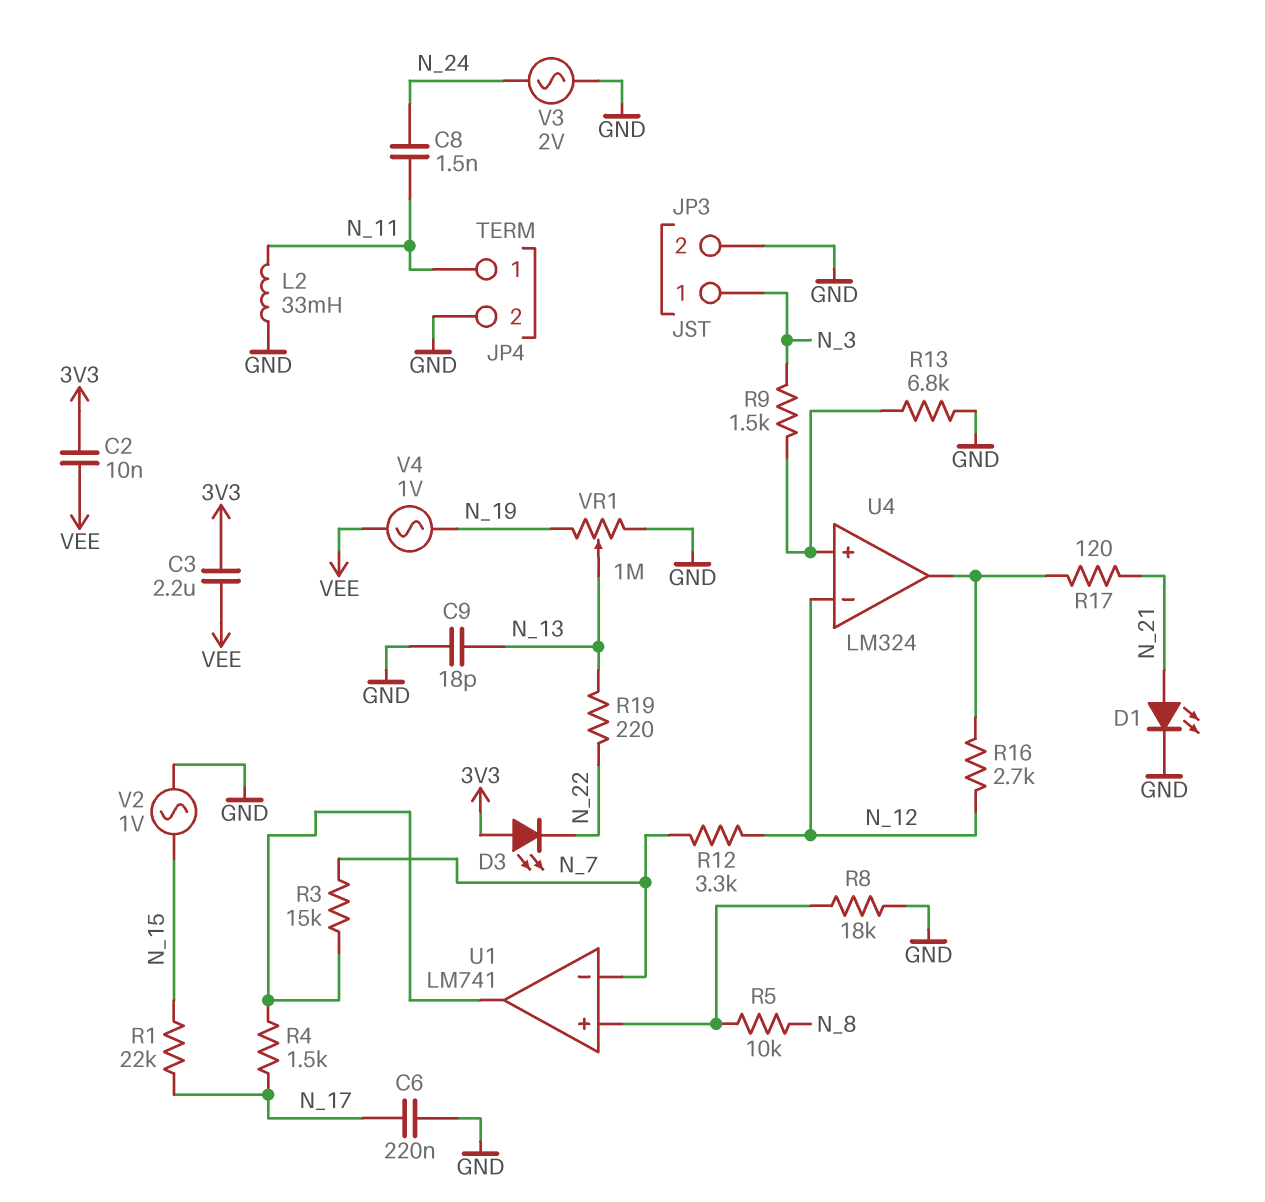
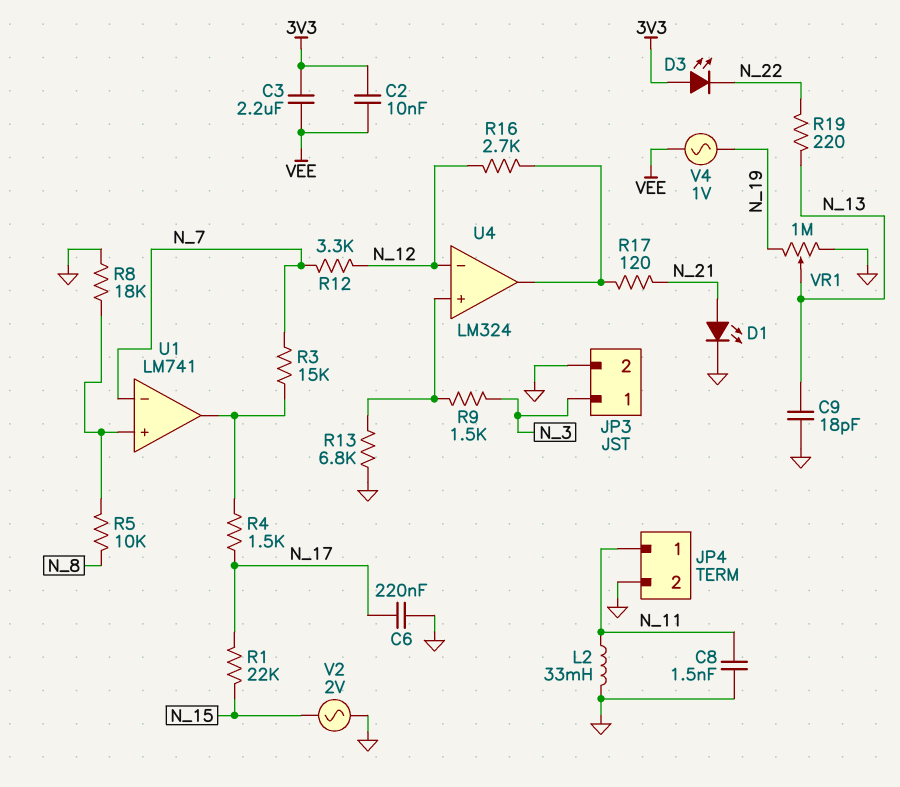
C8: 1.5nF (N_11, N_24) -> 1.5nF (GND, N_11)
V2: AC 1V (GND, N_15) -> AC 2V (GND, N_15)
V3: AC 2V (GND, N_24) -> none

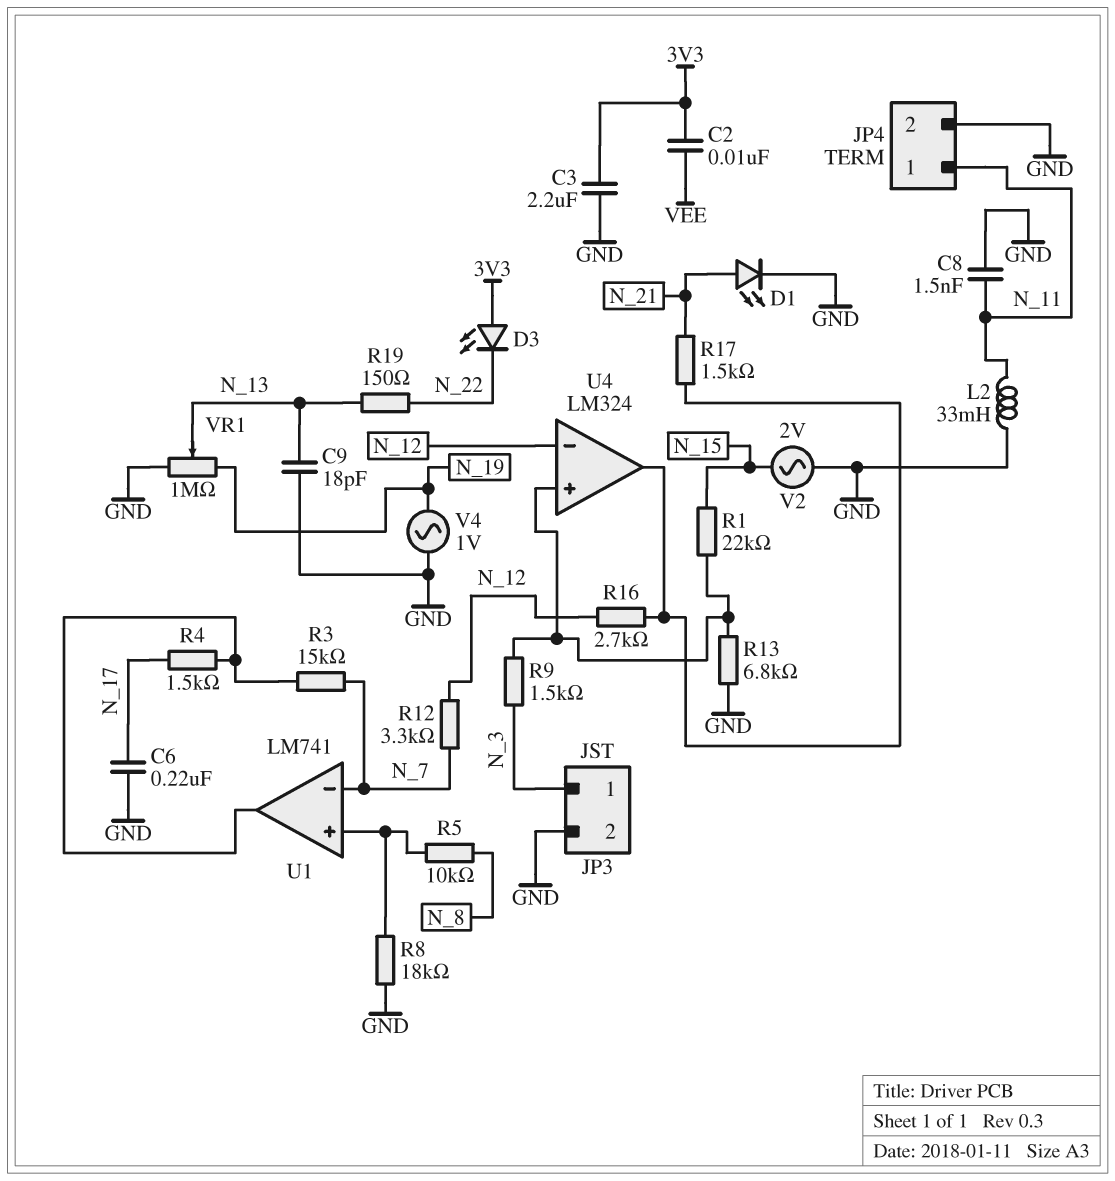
C3: 2.2uF (3V3, VEE) -> 2.2uF (3V3, GND)
R1: 22k (N_15, N_17) -> 22k (N_15, U4/in+)
R17: 120 (N_21, U4/out) -> 1.5k (N_21, U4/out)
R19: 220 (N_13, N_22) -> 150 (N_13, N_22)
V4: AC 1V (N_19, VEE) -> AC 1V (GND, N_19)

